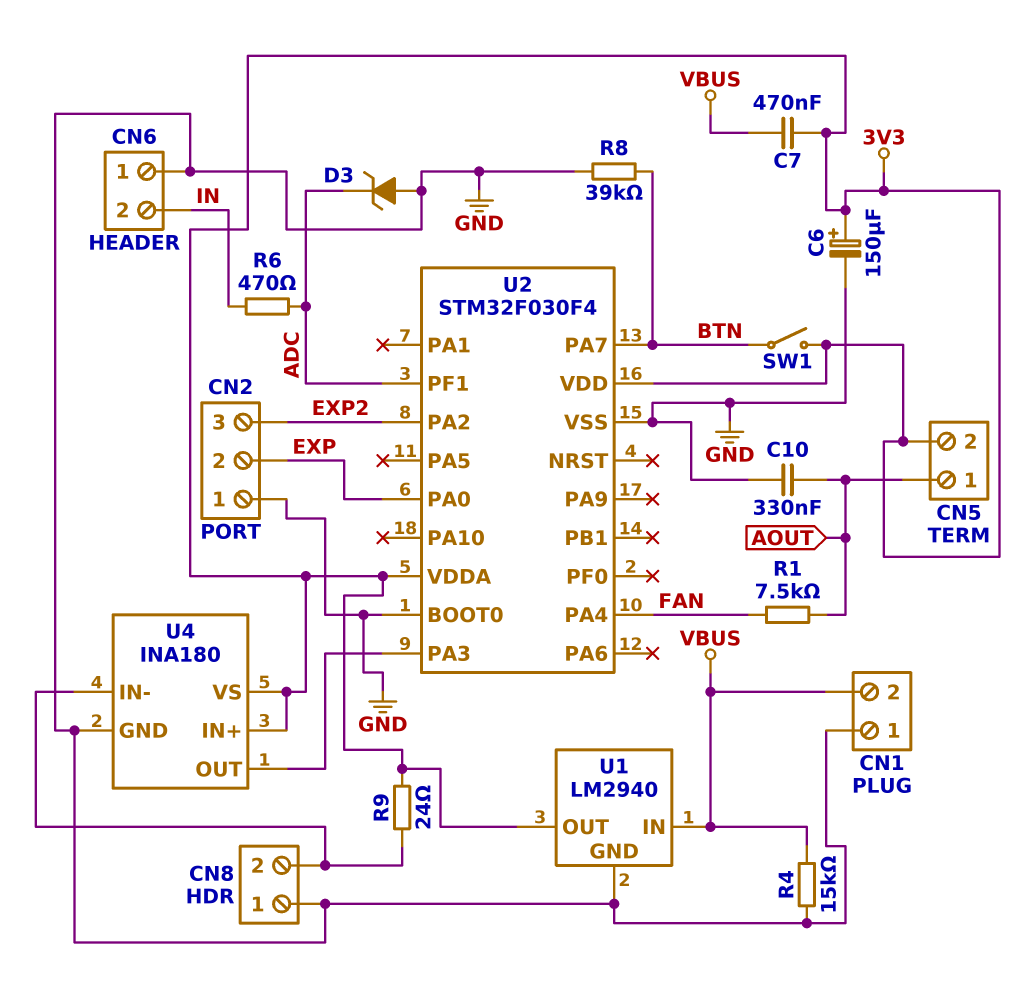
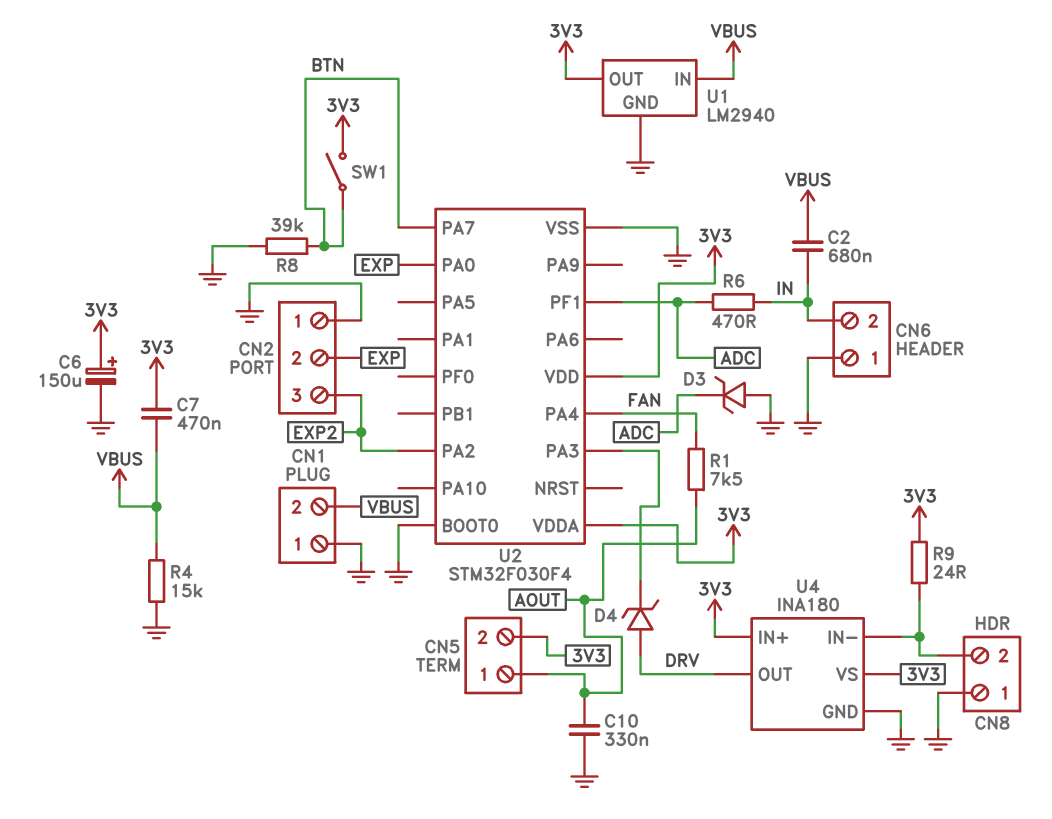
C2: none -> 680nF (IN, VBUS)
D4: none -> zener (A DRV, K U2/PA3)
U4 pin OUT: U2/PA3 -> DRV

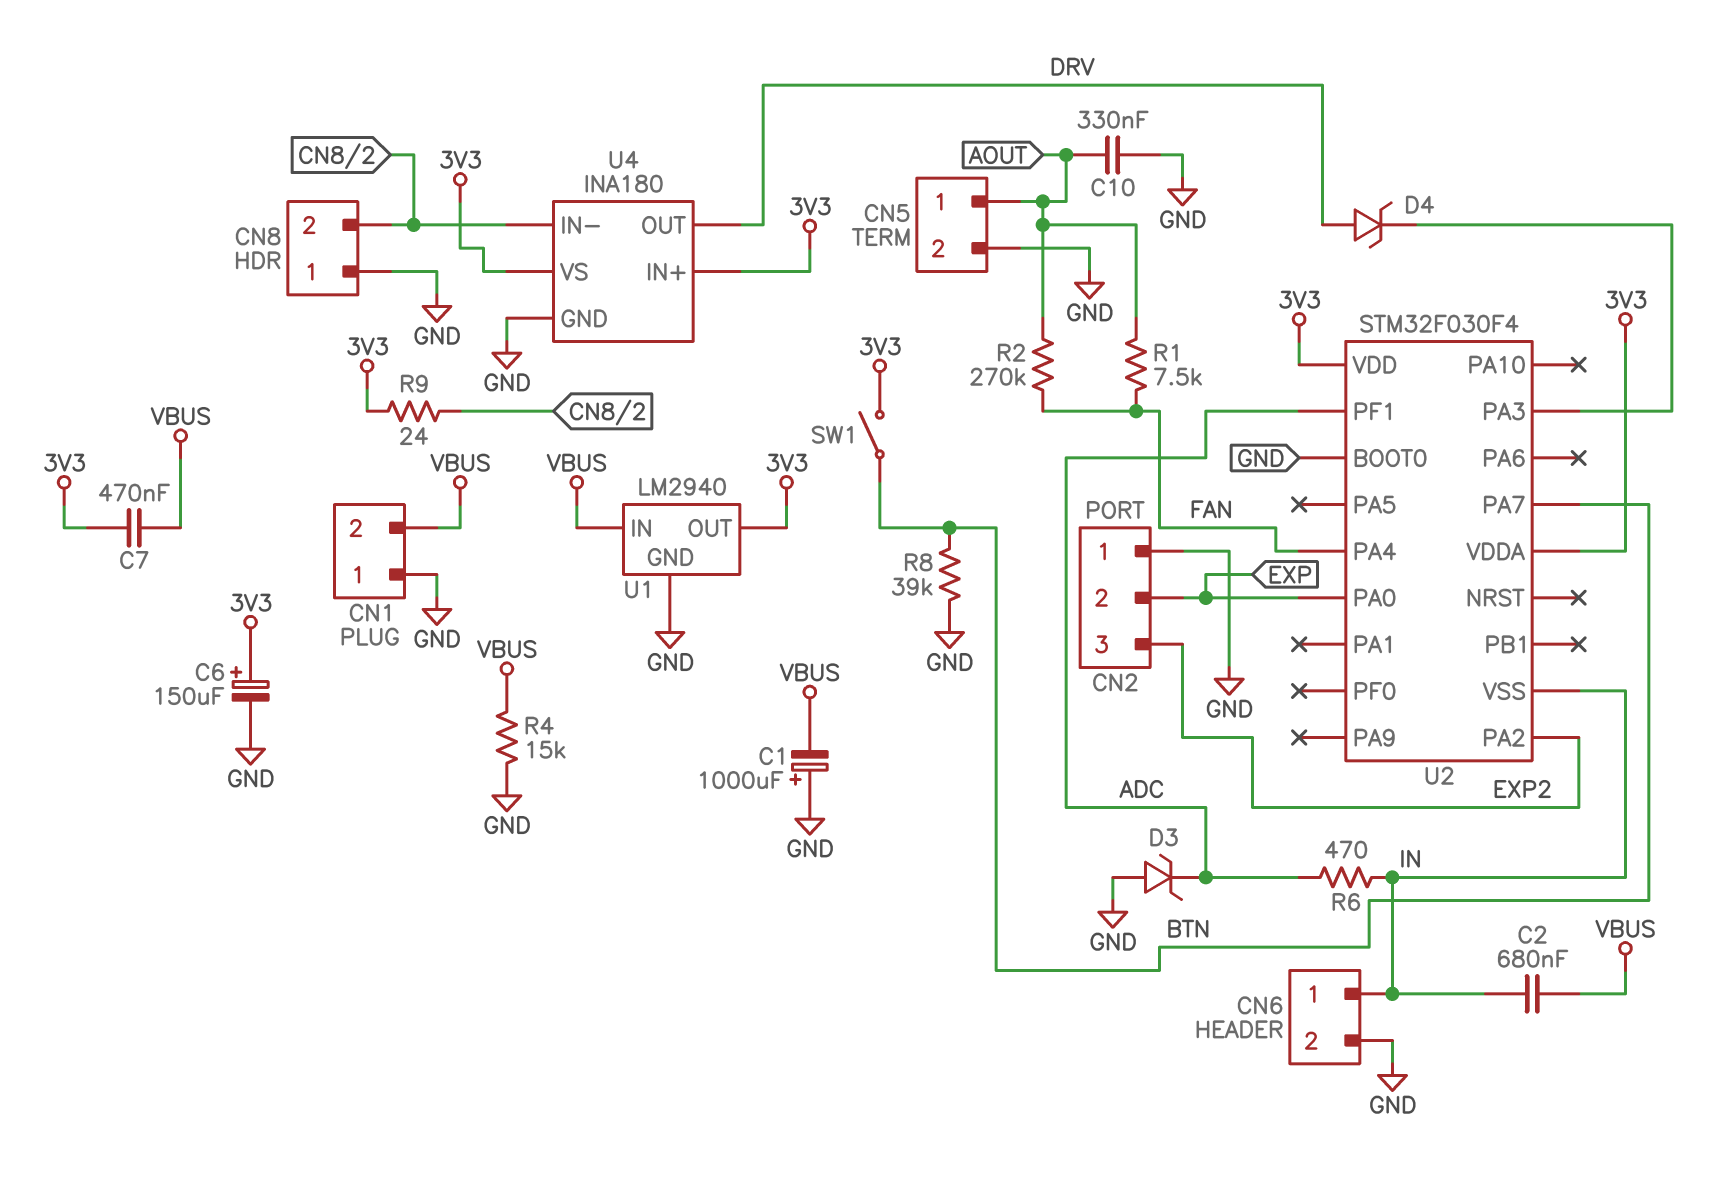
C1: none -> 1000uF (plus GND, minus VBUS)
CN5 pin 2: 3V3 -> GND
CN6 pin 1: GND -> IN
CN6 pin 2: IN -> GND
R2: none -> 270k (AOUT, FAN)
U2 pin VSS: GND -> IN

